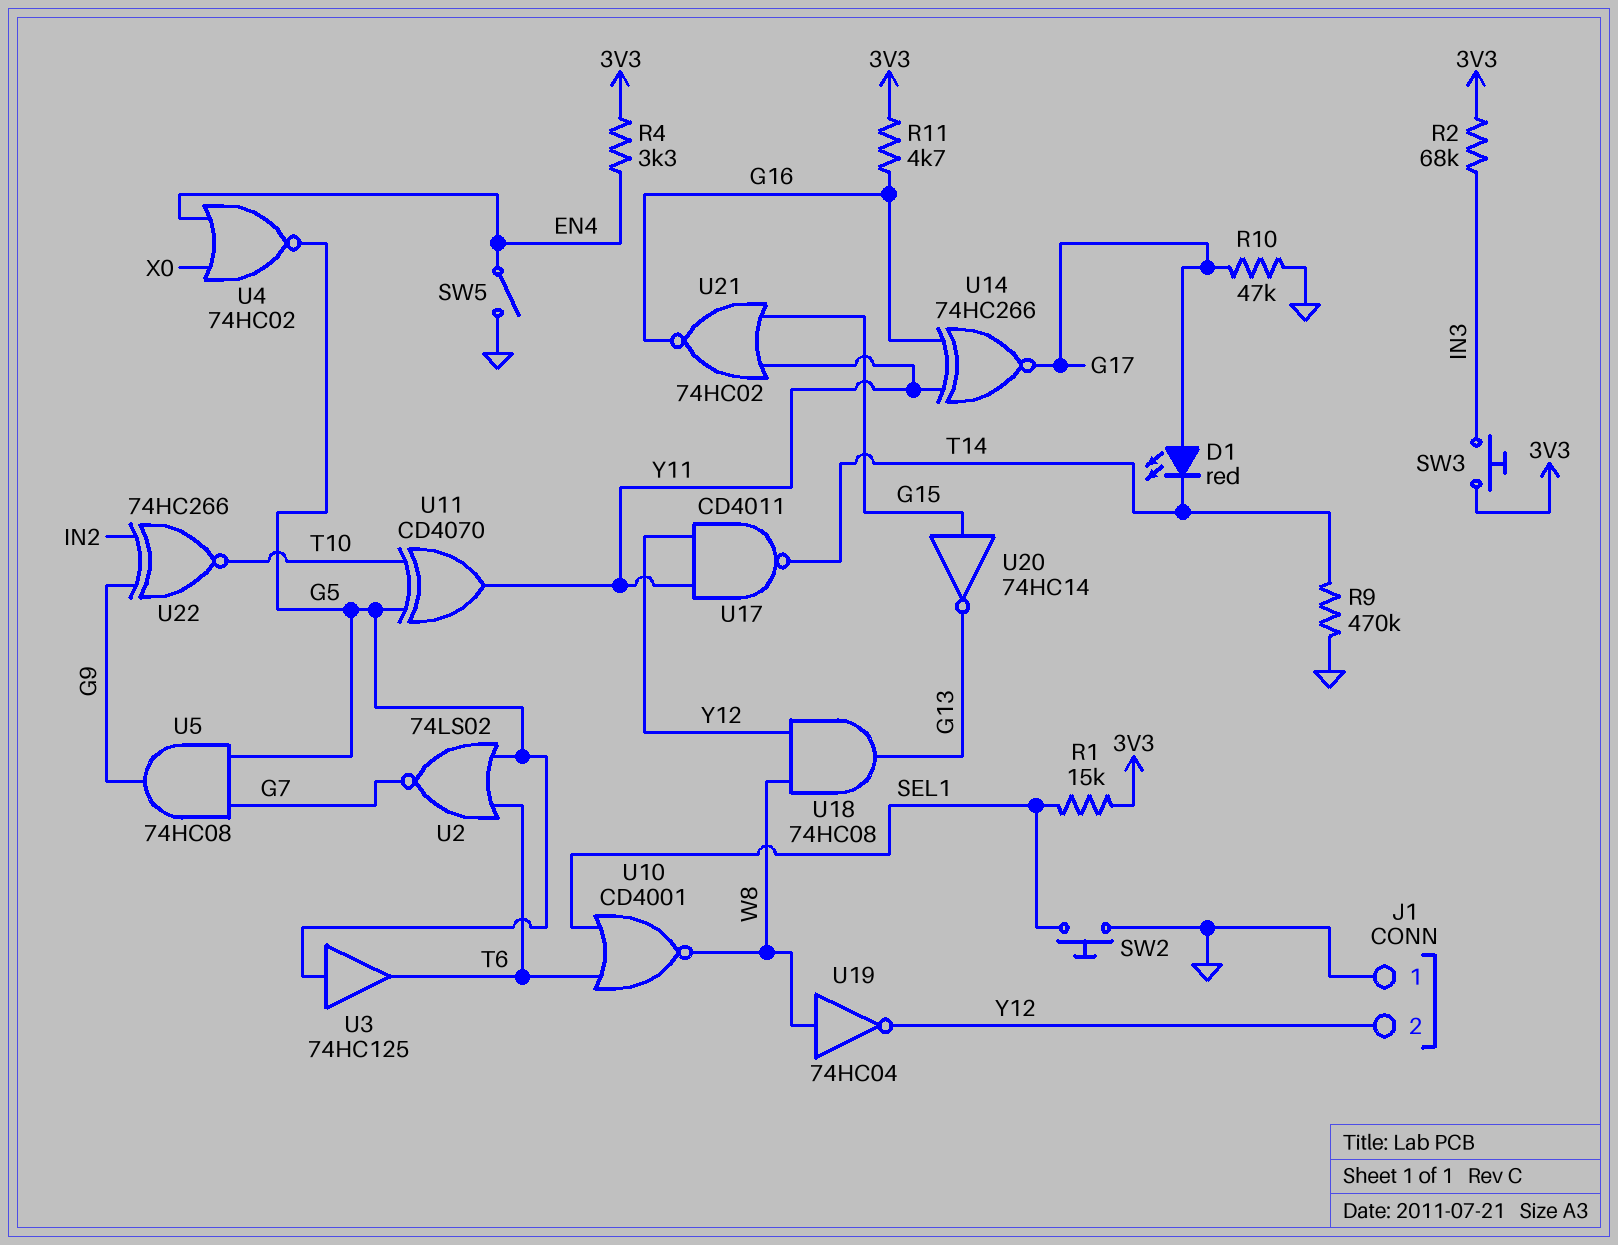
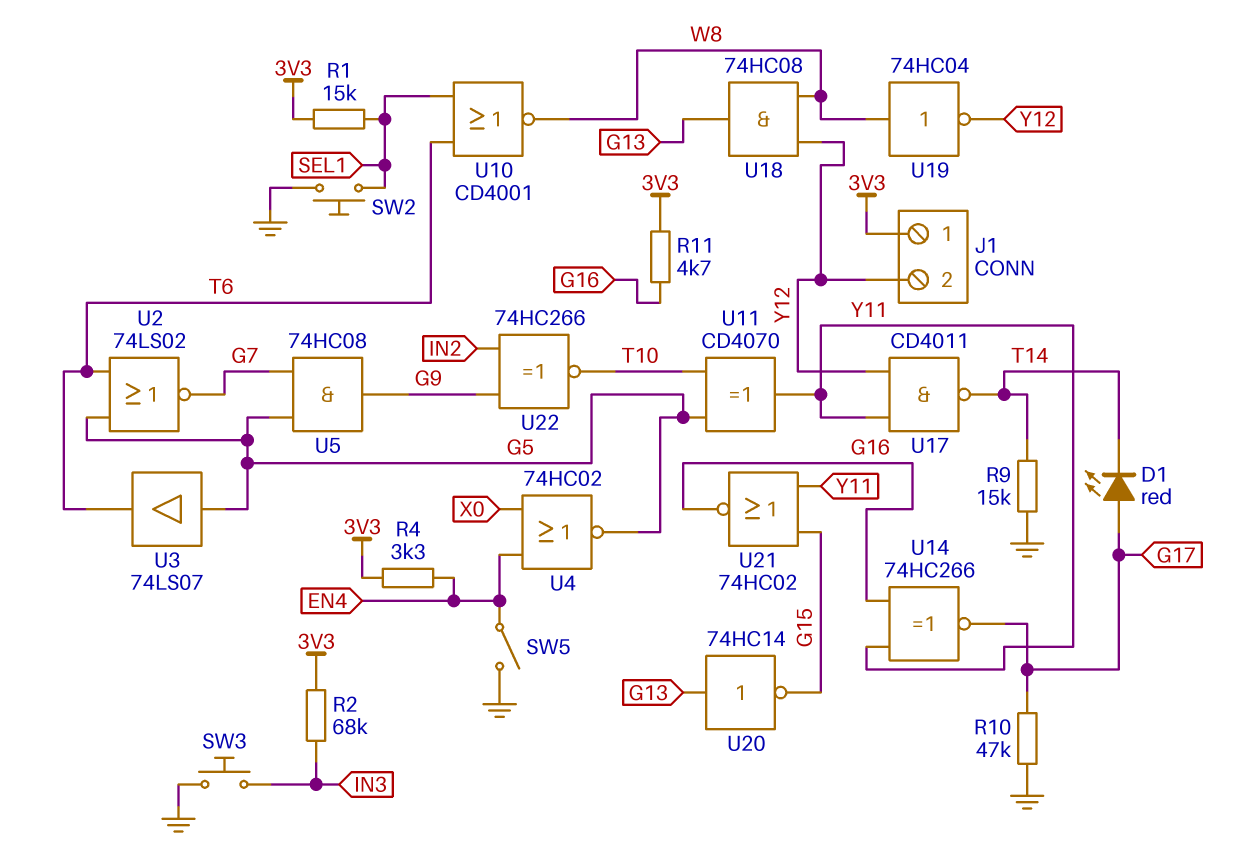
J1 pin 1: GND -> 3V3
R9: 470k (GND, T14) -> 15k (GND, T14)
SW3: button (3V3, IN3) -> button (GND, IN3)
U3: buffer 74HC125 (in G5, out T6) -> buffer 74LS07 (in G5, out T6)
U20: NOT 74HC14 (in G15, out G13) -> NOT 74HC14 (in G13, out G15)

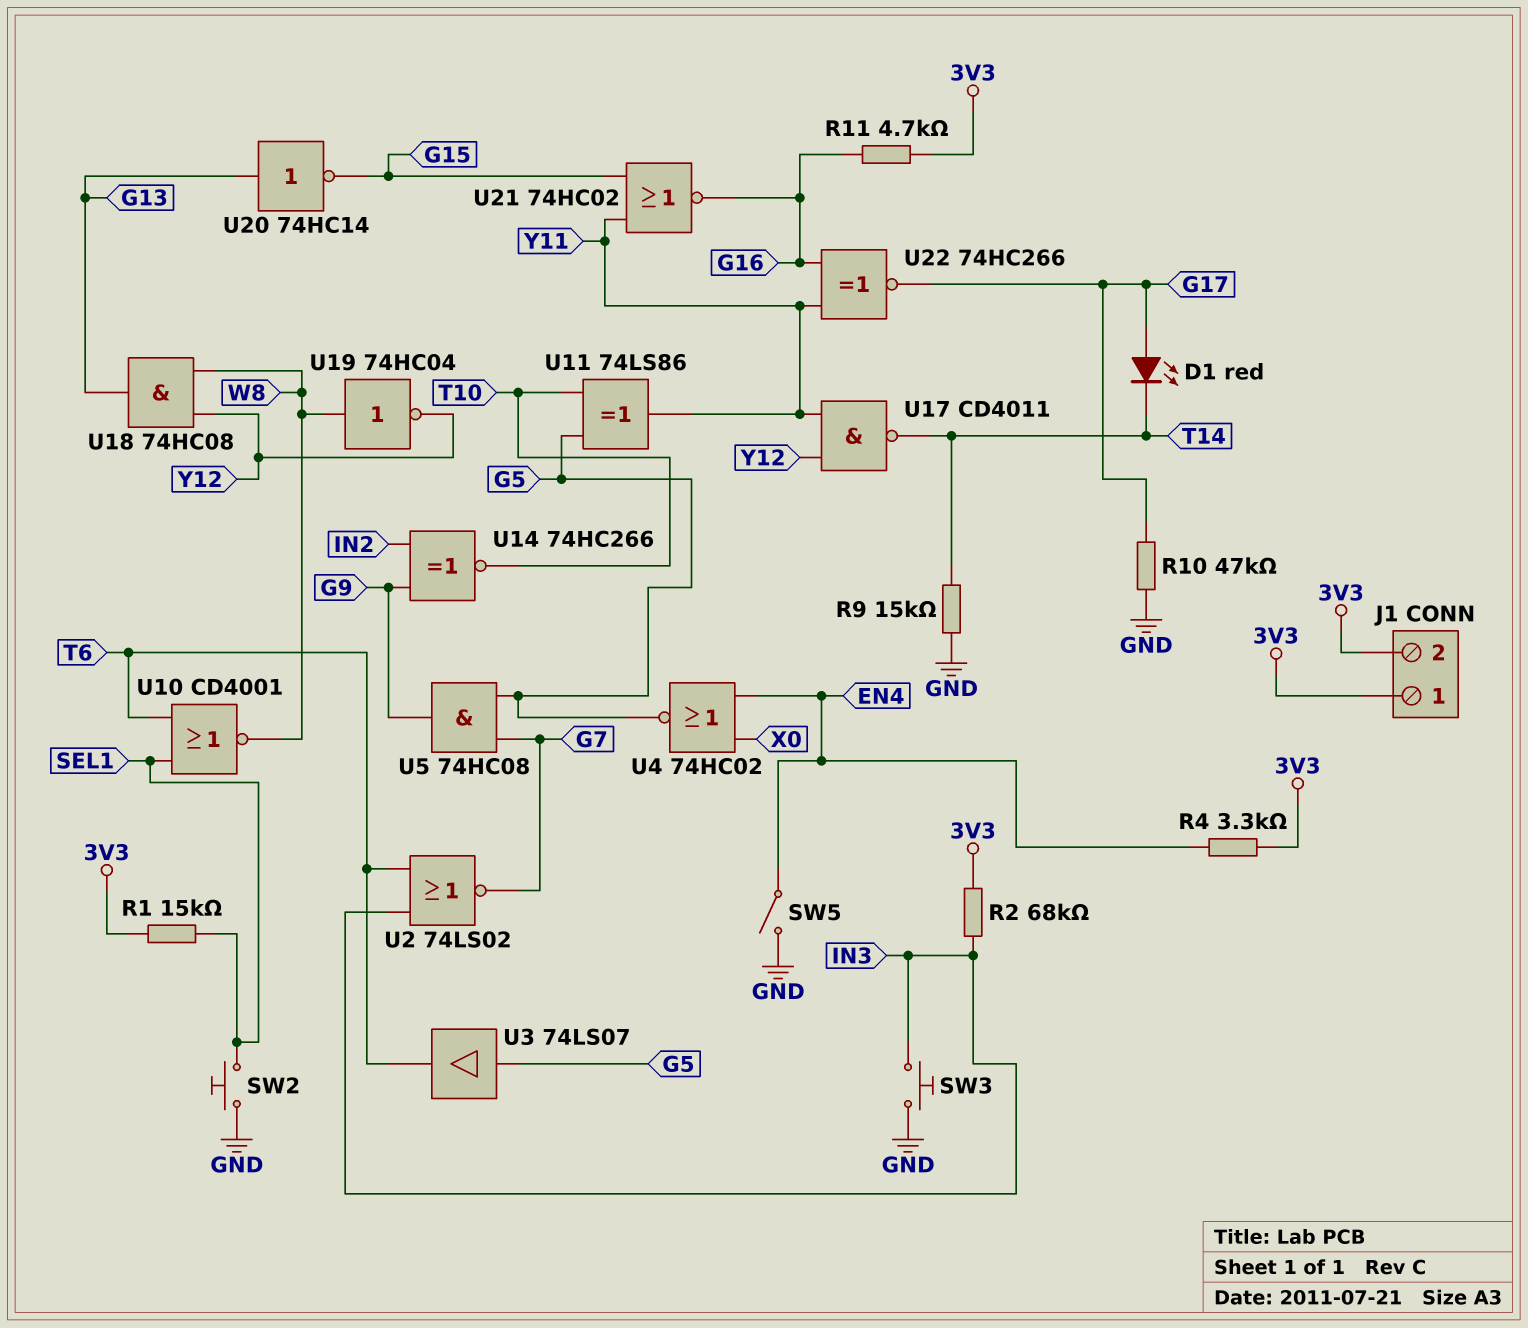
J1 pin 2: Y12 -> 3V3
U2: NOR 74LS02 (in G5, in T6, out G7) -> NOR 74LS02 (in IN3, in T6, out G7)
U11: XOR CD4070 (in G5, in T10, out Y11) -> XOR 74LS86 (in G5, in T10, out Y11)
U14: XNOR 74HC266 (in G16, in Y11, out G17) -> XNOR 74HC266 (in G9, in IN2, out T10)
U22: XNOR 74HC266 (in G9, in IN2, out T10) -> XNOR 74HC266 (in G16, in Y11, out G17)

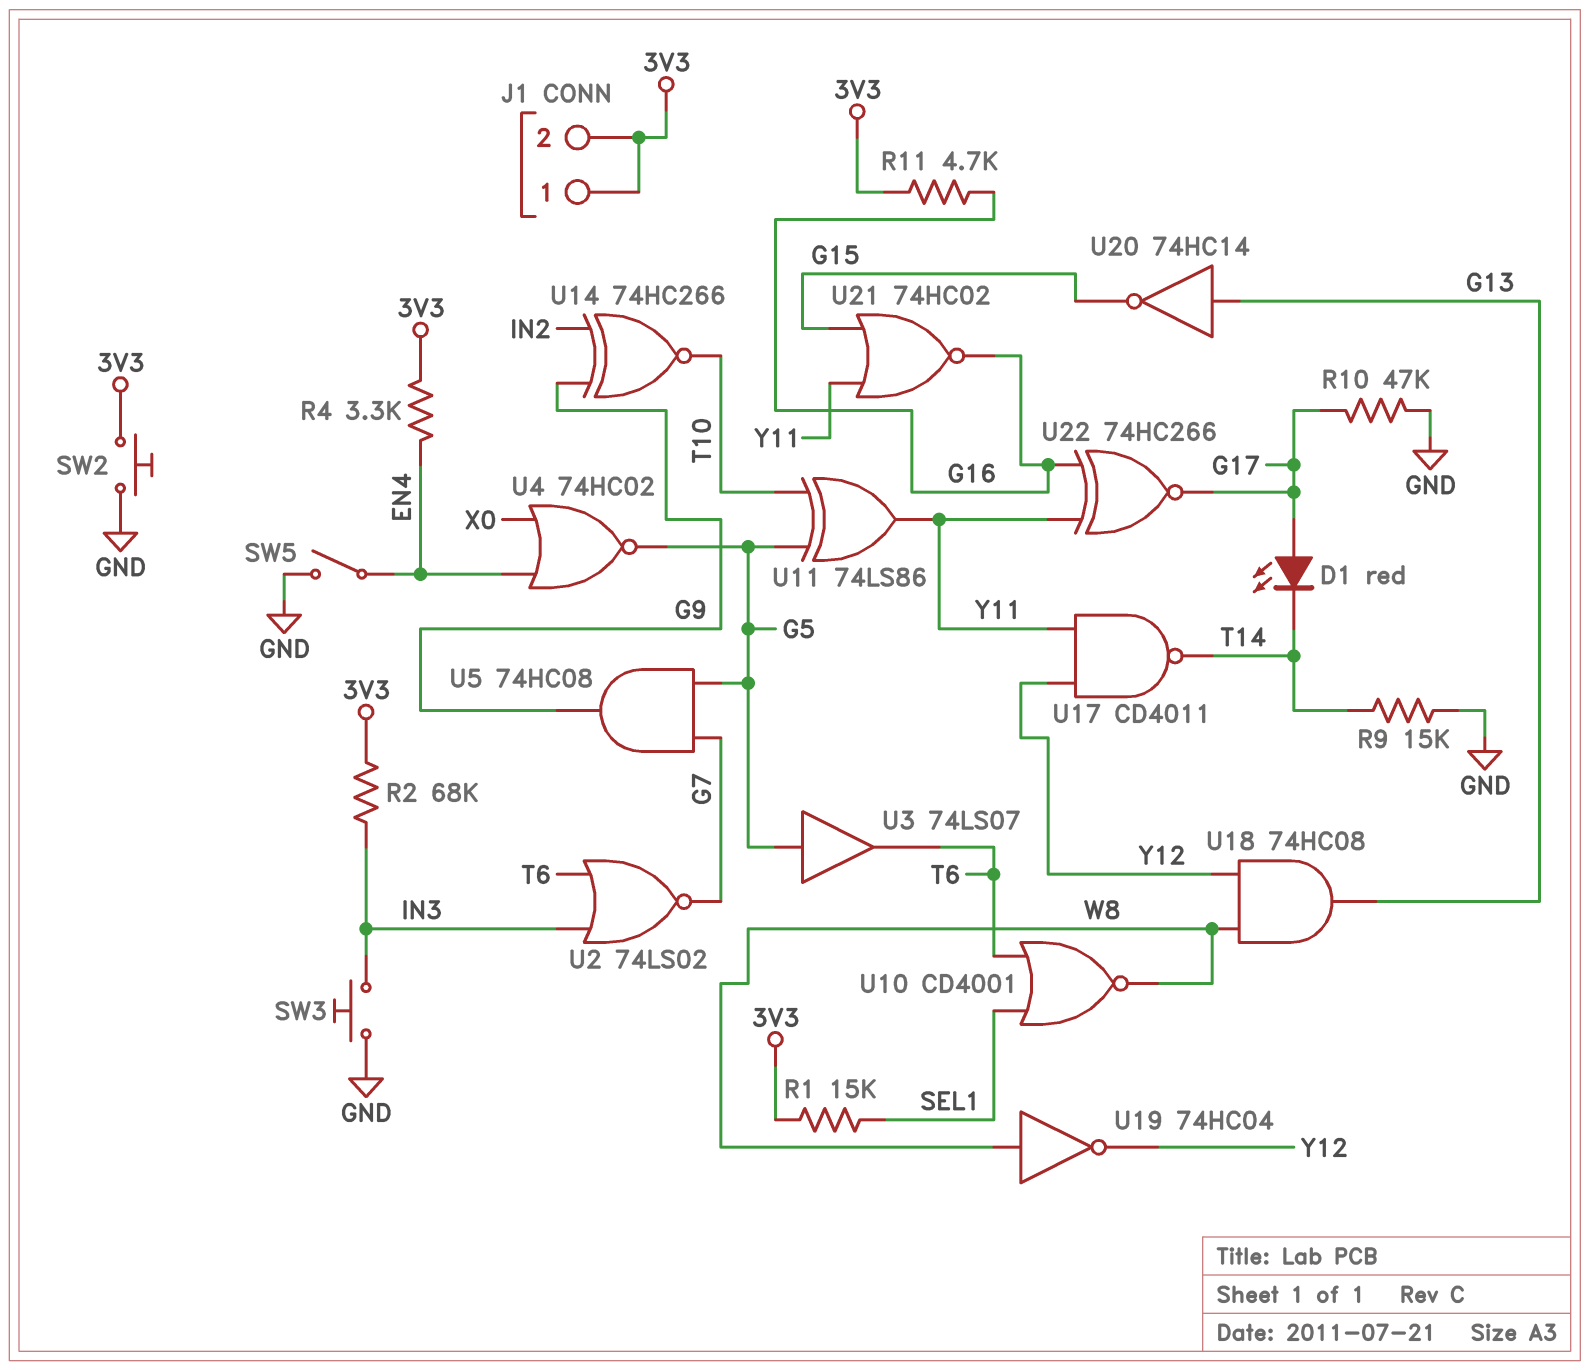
SW2: button (GND, SEL1) -> button (3V3, GND)

